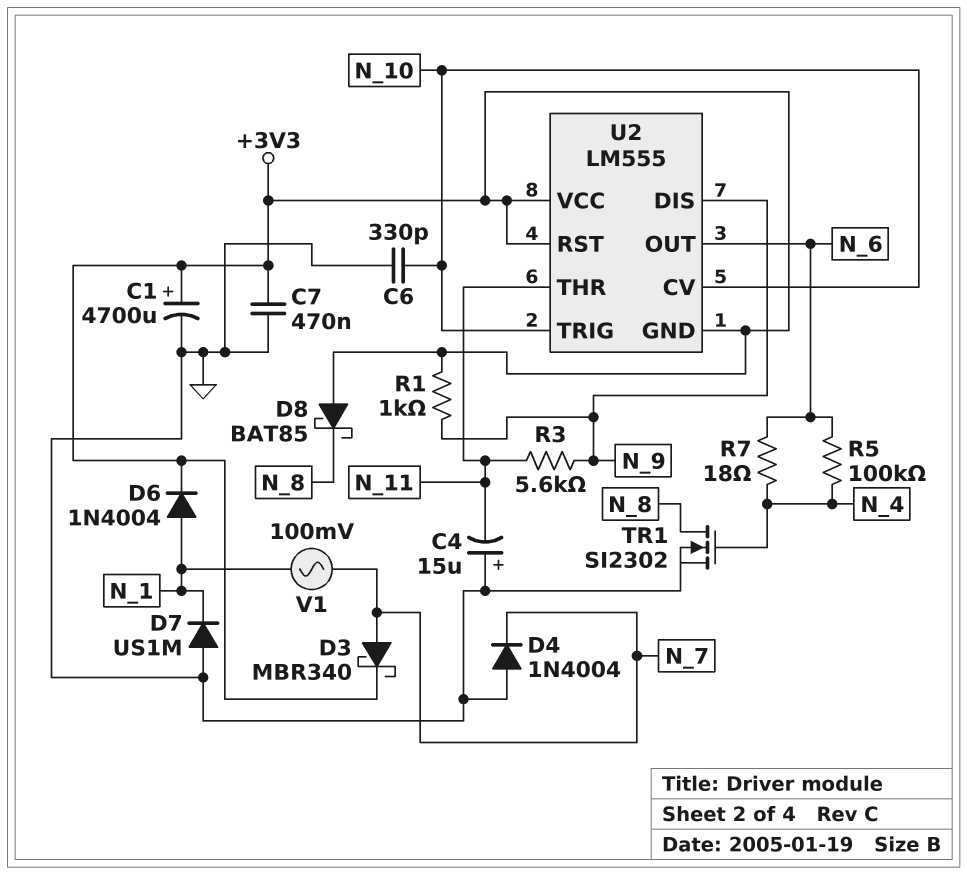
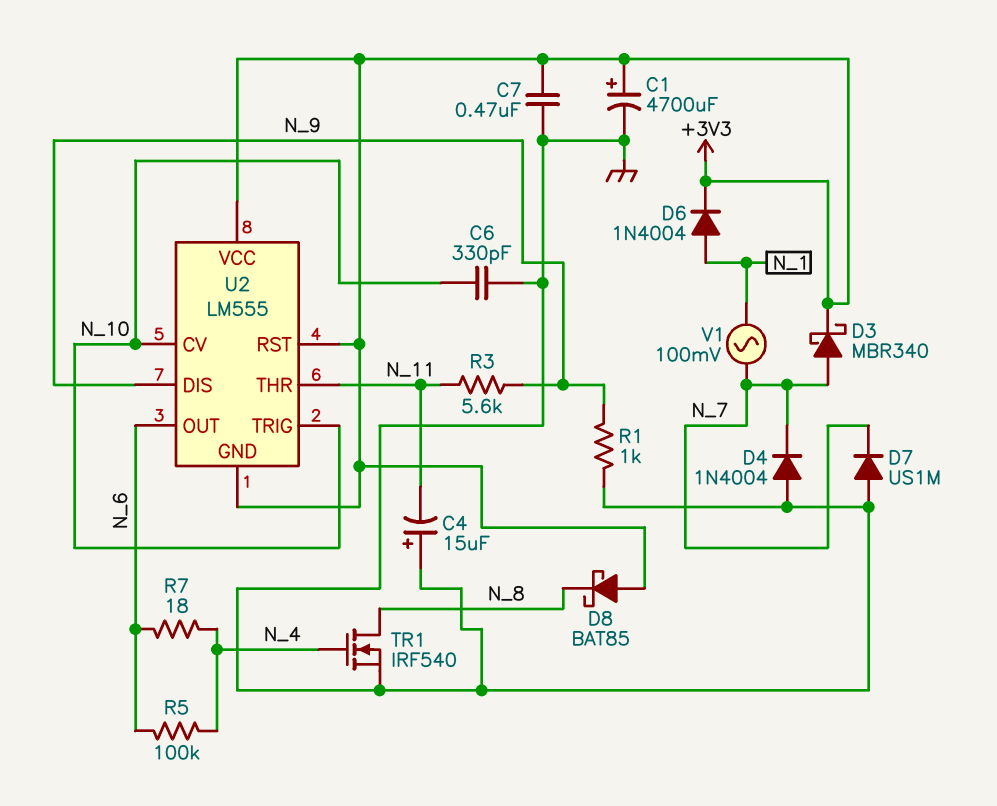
D7: diode US1M (A GND, K N_1) -> diode US1M (A GND, K N_7)
R1: 1k (+3V3, N_9) -> 1k (GND, N_9)
TR1: NMOS SI2302 (G N_4, D N_8, S GND) -> NMOS IRF540 (G N_4, D N_8, S GND)

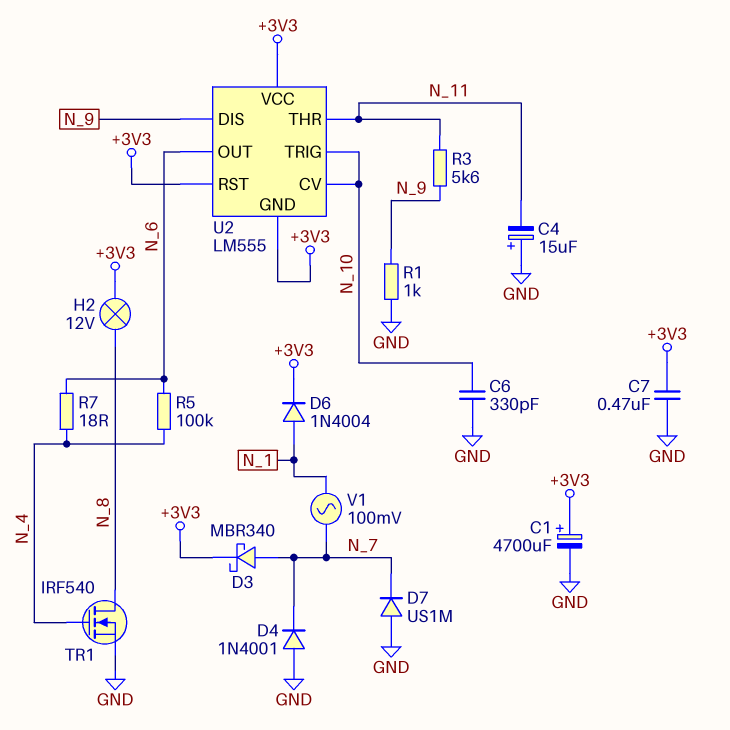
D4: diode 1N4004 (A GND, K N_7) -> diode 1N4001 (A GND, K N_7)
D8: schottky BAT85 (A +3V3, K N_8) -> none
H2: none -> lamp 12V (+3V3, N_8)

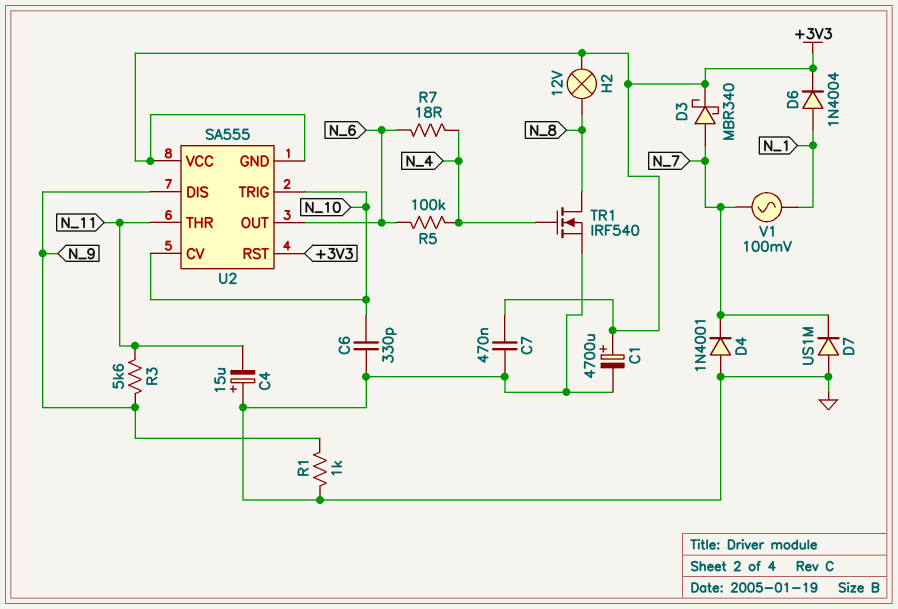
U2: LM555 -> SA555

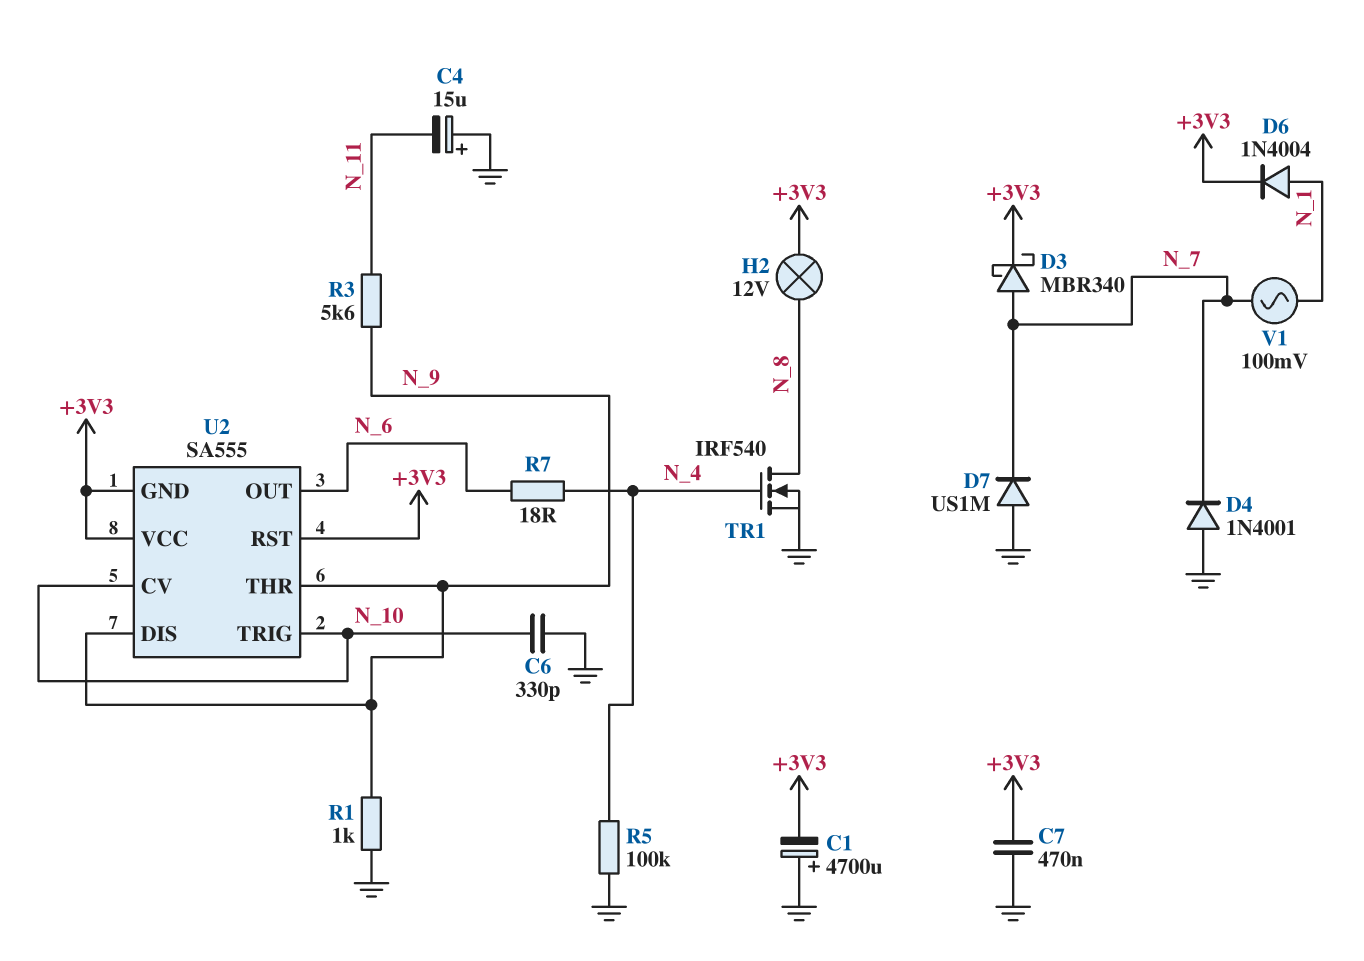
C1: 4700uF (plus +3V3, minus GND) -> 4700uF (plus GND, minus +3V3)
R5: 100k (N_4, N_6) -> 100k (GND, N_4)
U2 pin THR: N_11 -> N_9

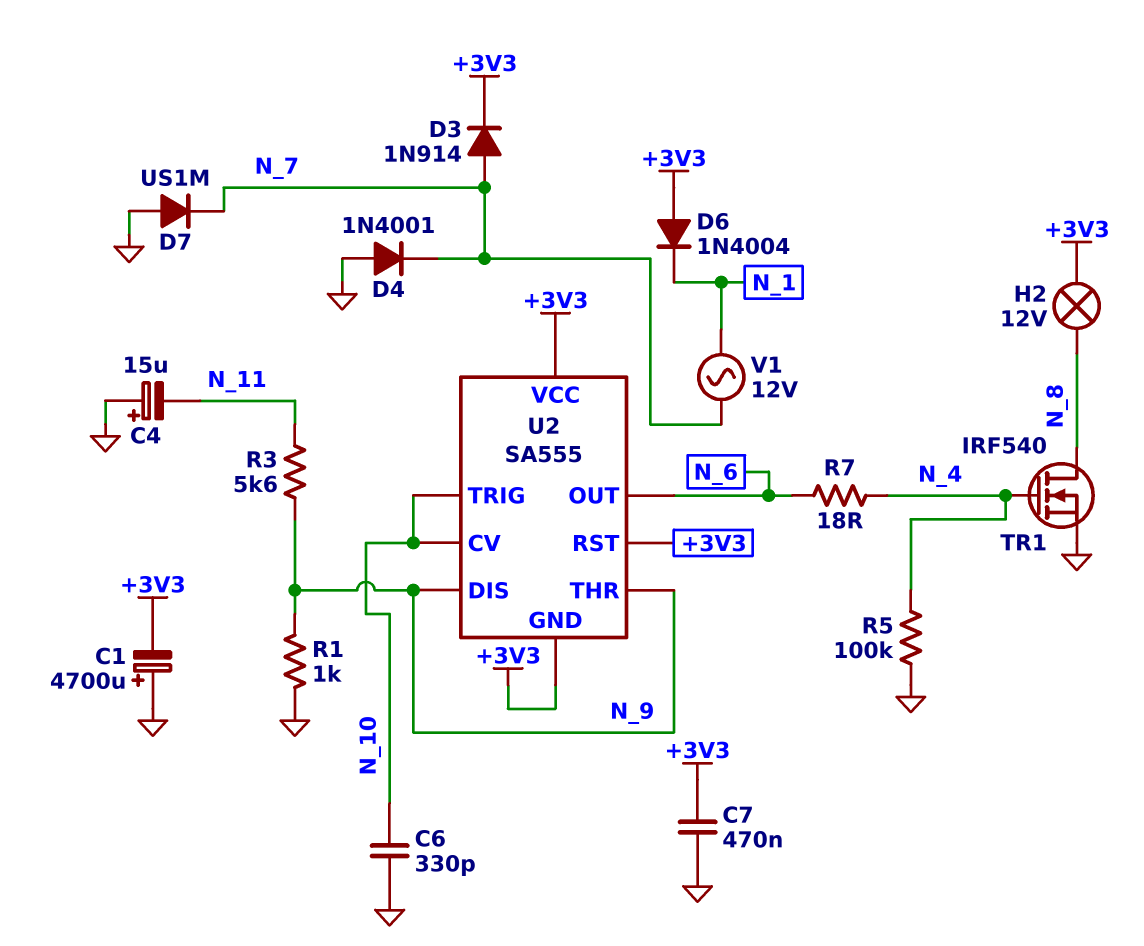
D3: schottky MBR340 (A N_7, K +3V3) -> diode 1N914 (A N_7, K +3V3)
D6: diode 1N4004 (A N_1, K +3V3) -> diode 1N4004 (A +3V3, K N_1)
V1: AC 100mV (N_1, N_7) -> AC 12V (N_1, N_7)

